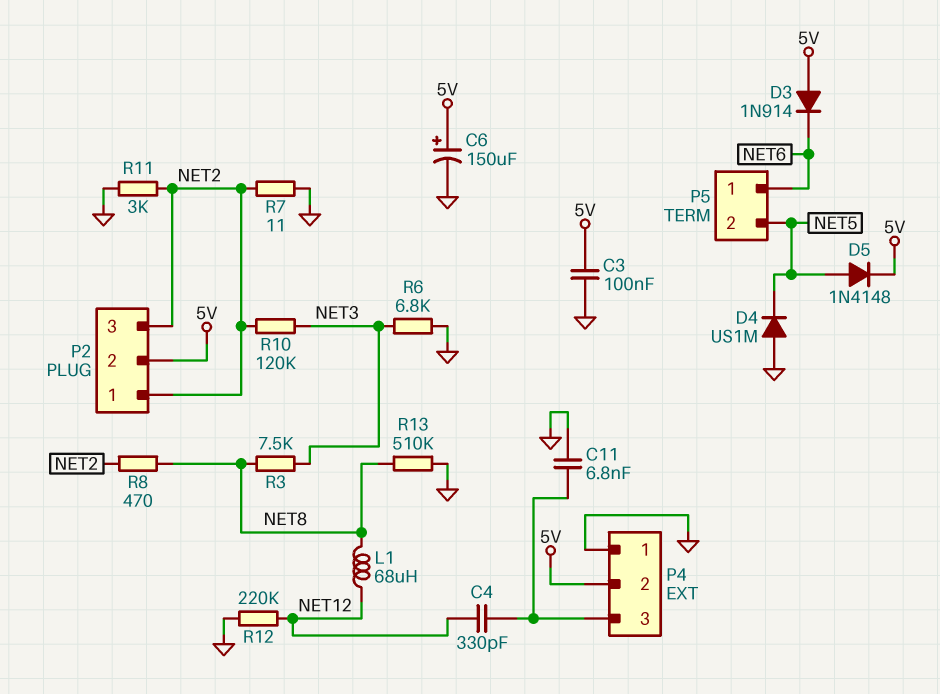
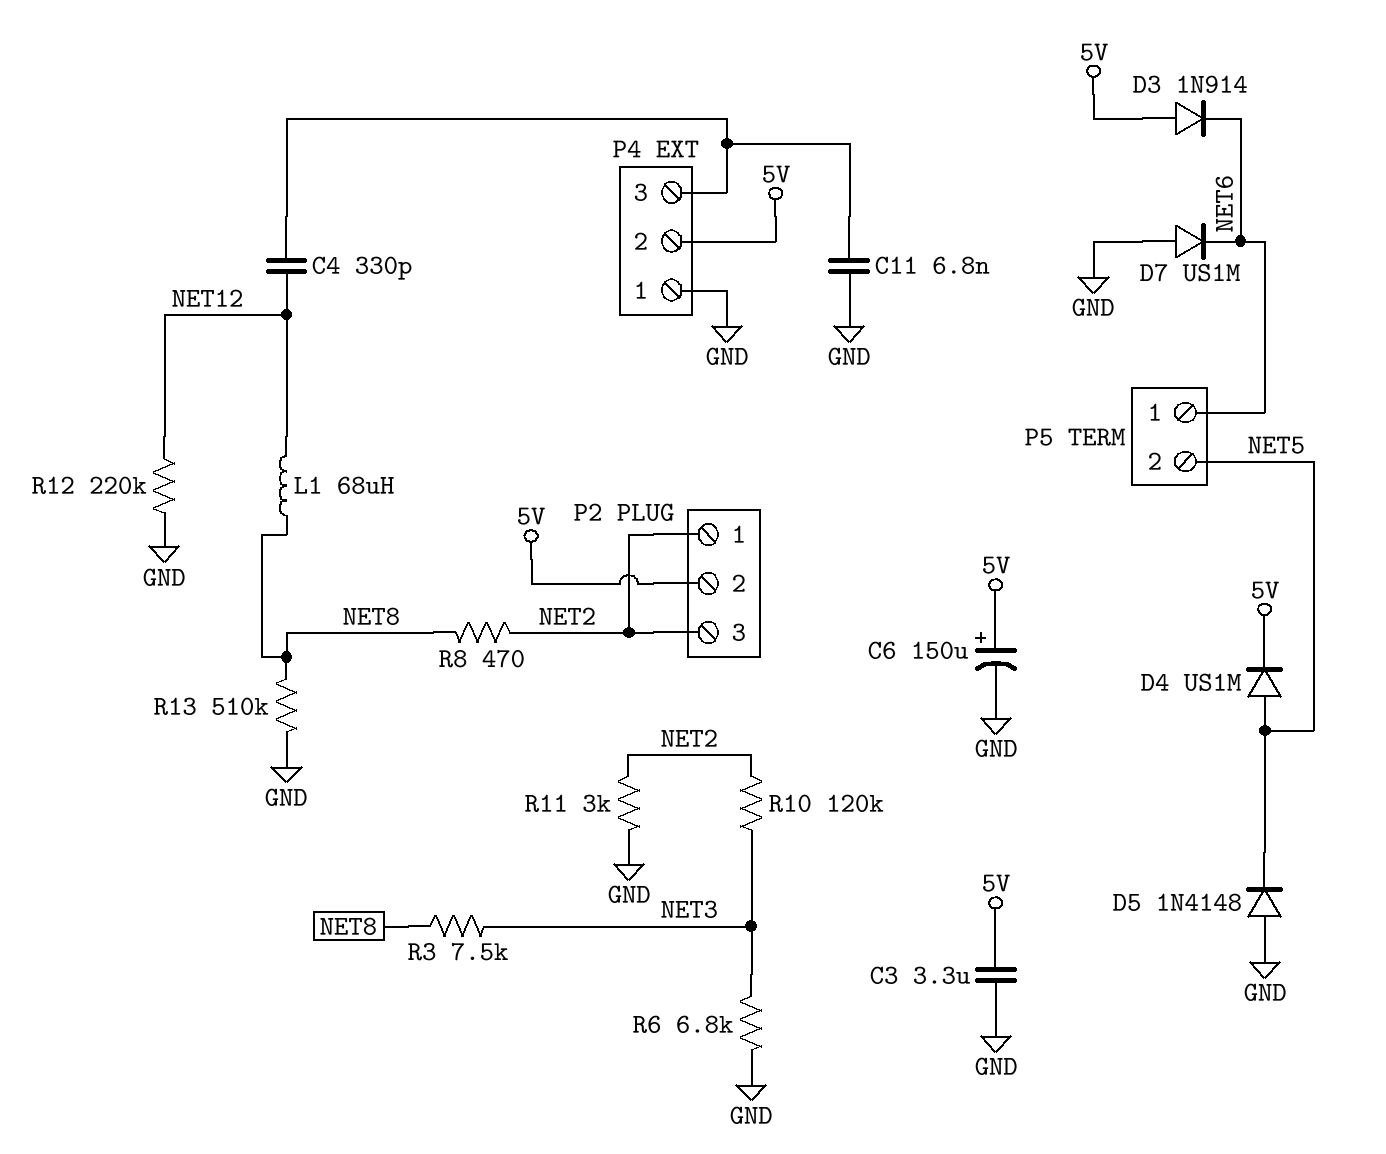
C3: 100nF (5V, GND) -> 3.3uF (5V, GND)
D4: diode US1M (A GND, K NET5) -> diode US1M (A NET5, K 5V)
D5: diode 1N4148 (A NET5, K 5V) -> diode 1N4148 (A GND, K NET5)
D7: none -> diode US1M (A GND, K NET6)
R7: 11 (GND, NET2) -> none

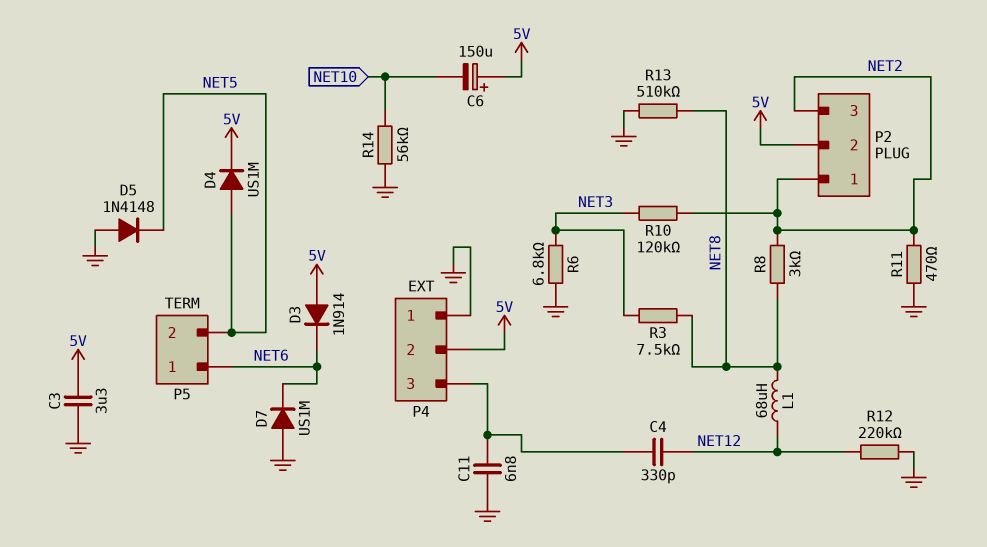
C6: 150uF (plus 5V, minus GND) -> 150uF (plus 5V, minus NET10)
R8: 470 (NET2, NET8) -> 3k (NET2, NET8)
R11: 3k (GND, NET2) -> 470 (GND, NET2)
R14: none -> 56k (GND, NET10)

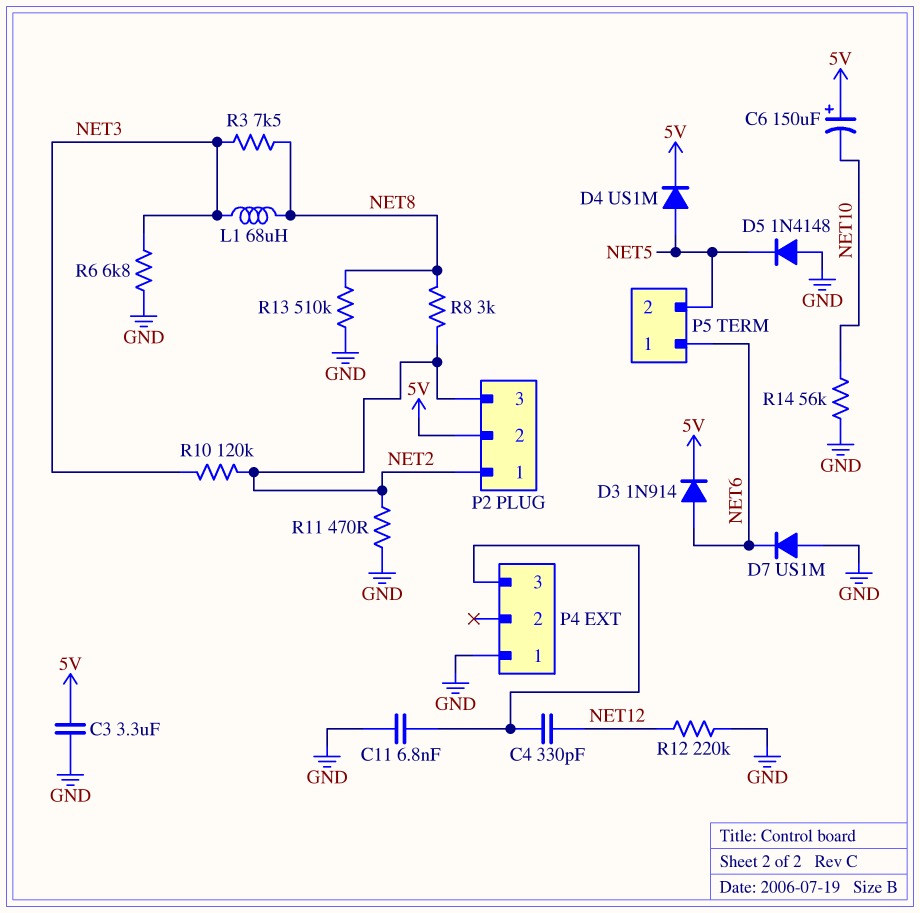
D3: diode 1N914 (A 5V, K NET6) -> diode 1N914 (A NET6, K 5V)
L1: 68uH (NET8, NET12) -> 68uH (NET3, NET8)
P4 pin 2: 5V -> none

